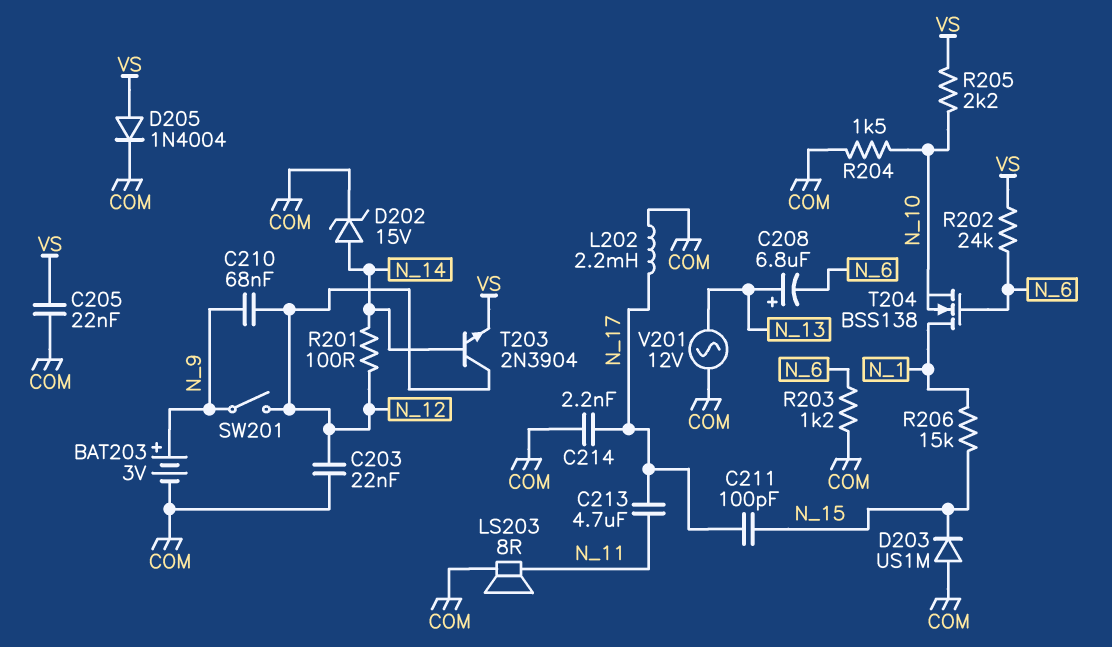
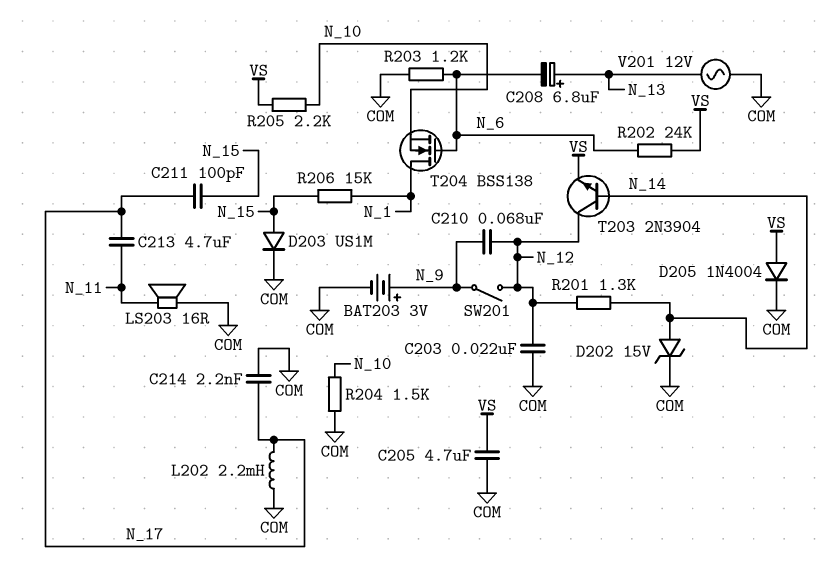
C205: 22nF (COM, VS) -> 4.7uF (COM, VS)
D203: diode US1M (A COM, K N_15) -> diode US1M (A N_15, K COM)
LS203: speaker 8R (COM, N_11) -> speaker 16R (COM, N_11)
R201: 100 (N_12, N_14) -> 1.3k (N_12, N_14)

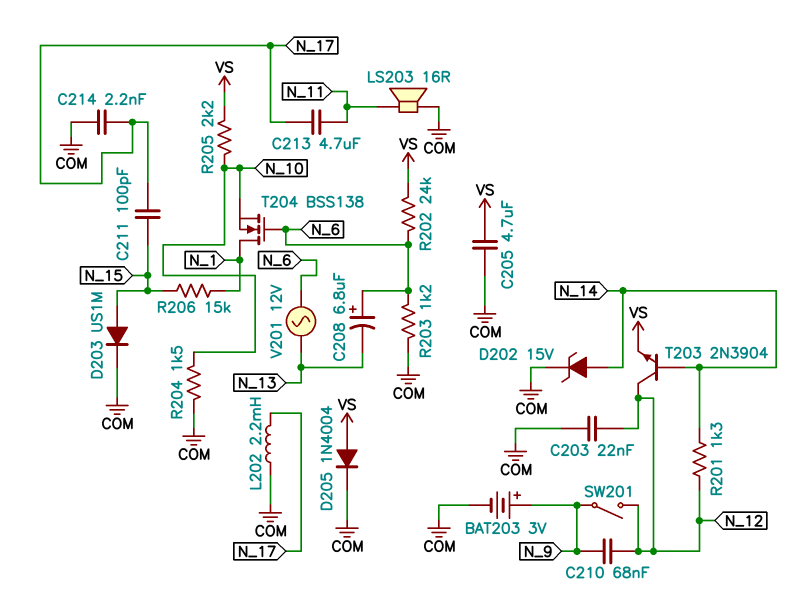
C208: 6.8uF (plus N_13, minus N_6) -> 6.8uF (plus N_6, minus N_13)
V201: AC 12V (COM, N_13) -> AC 12V (N_6, N_13)

